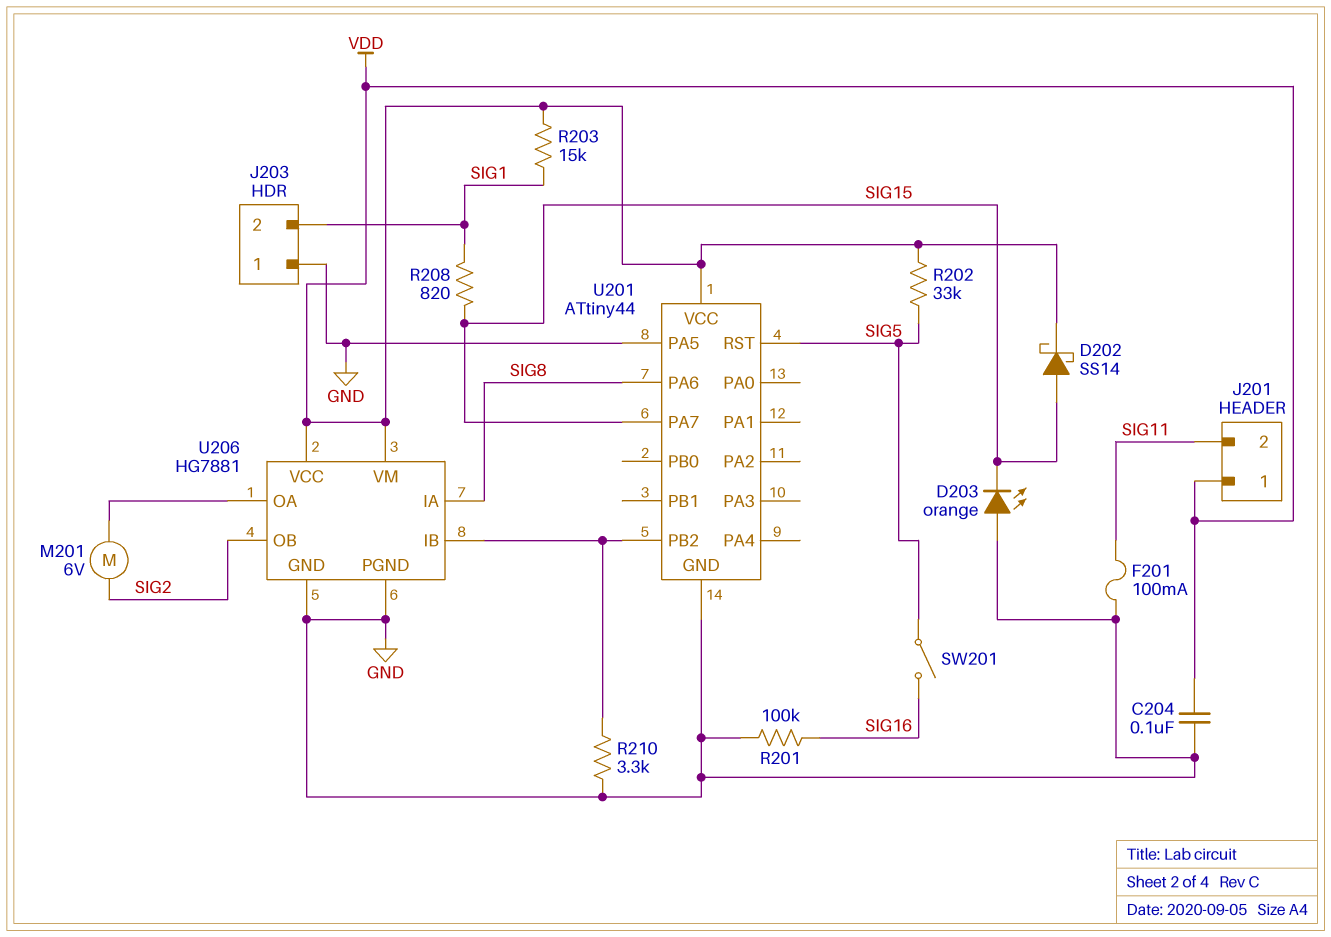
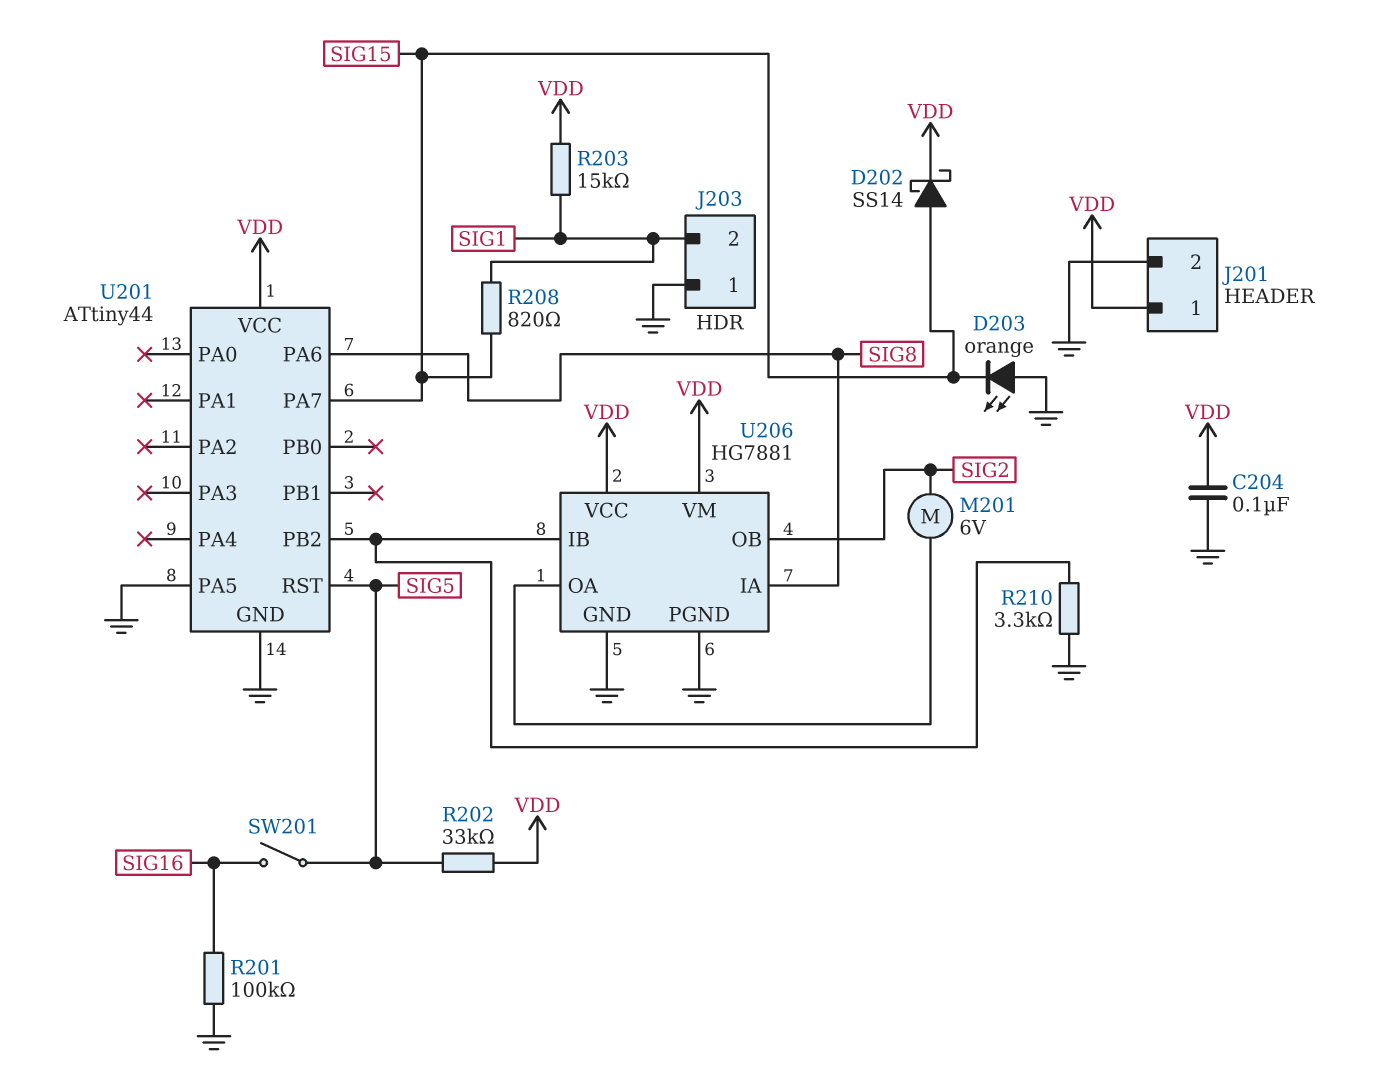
F201: 100mA (GND, SIG11) -> none
J201 pin 2: SIG11 -> GND

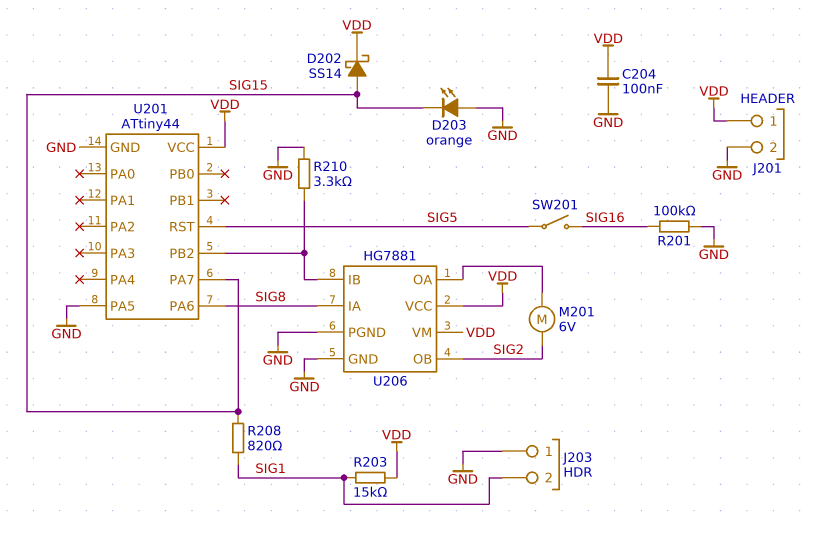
R202: 33k (SIG5, VDD) -> none

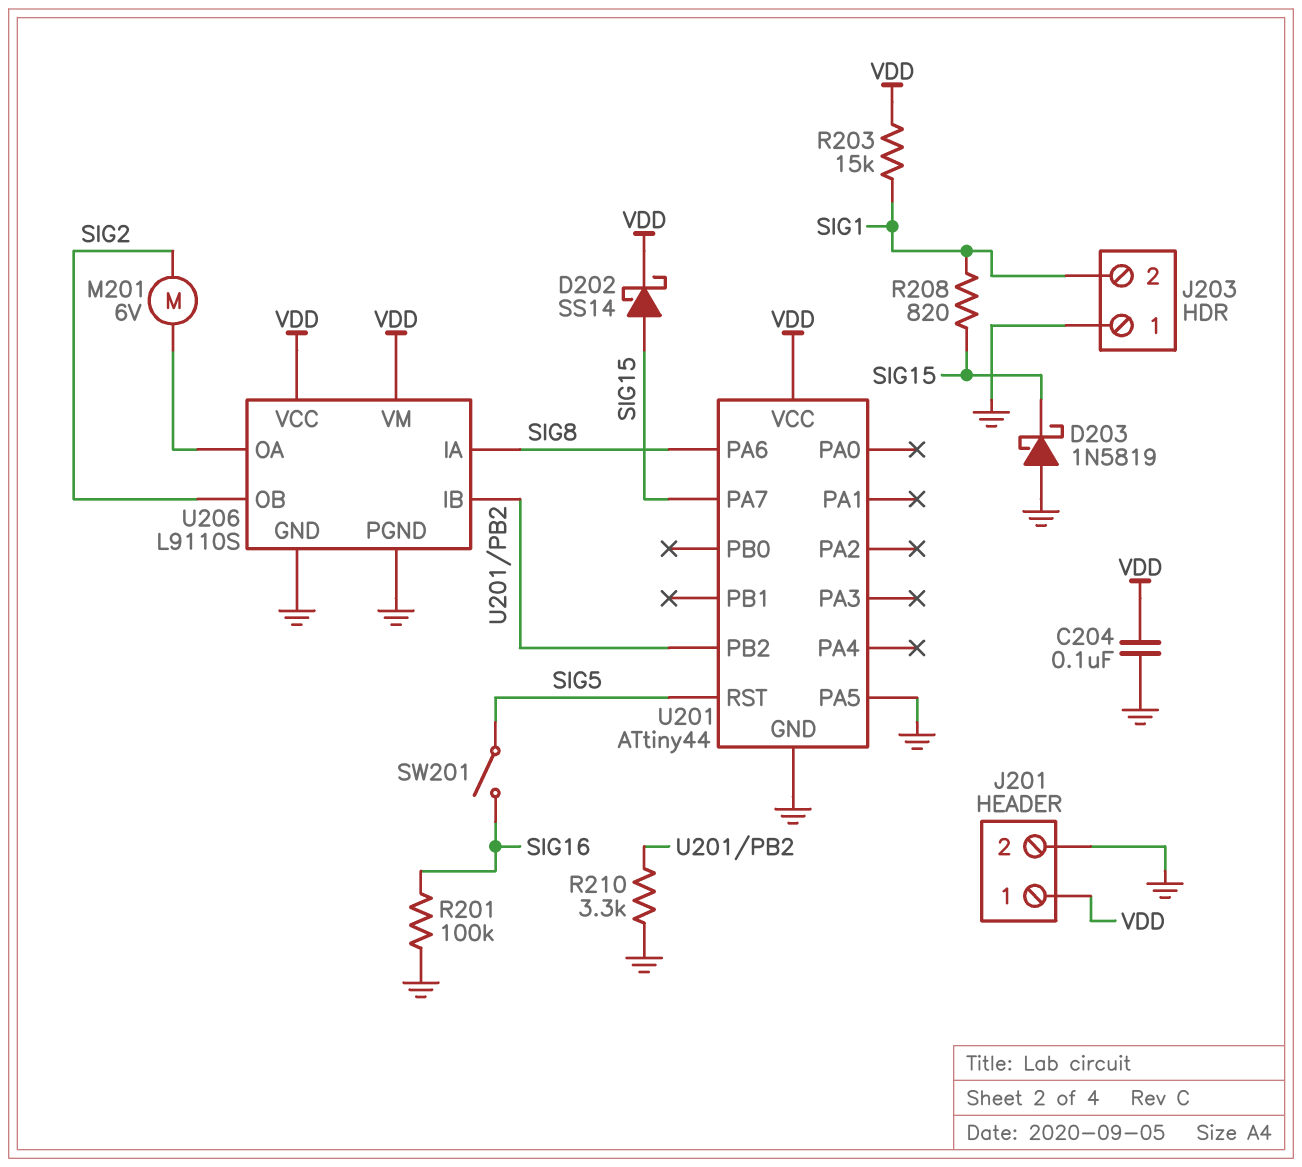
D203: LED orange (A GND, K SIG15) -> schottky 1N5819 (A GND, K SIG15)
U206: HG7881 -> L9110S

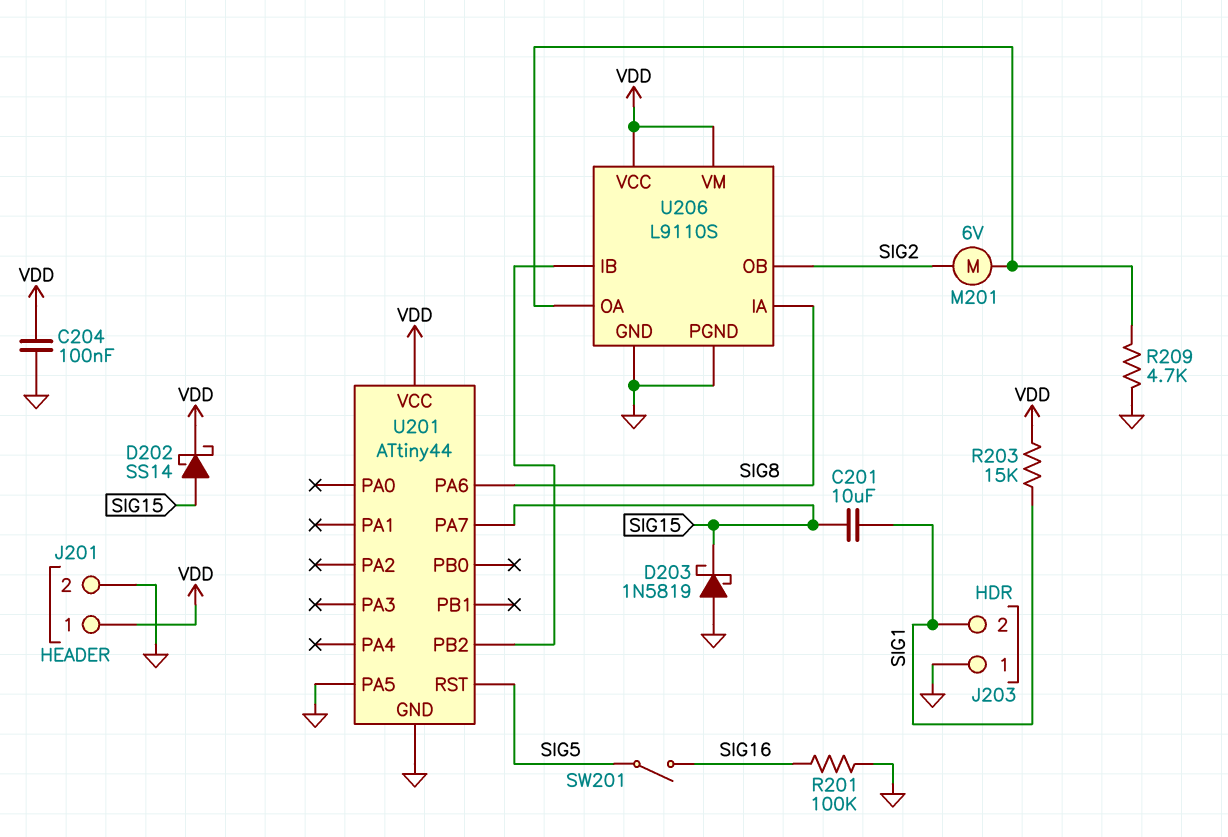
C201: none -> 10uF (SIG1, SIG15)
R208: 820 (SIG1, SIG15) -> none
R209: none -> 4.7k (GND, U206/OA)
R210: 3.3k (GND, U201/PB2) -> none

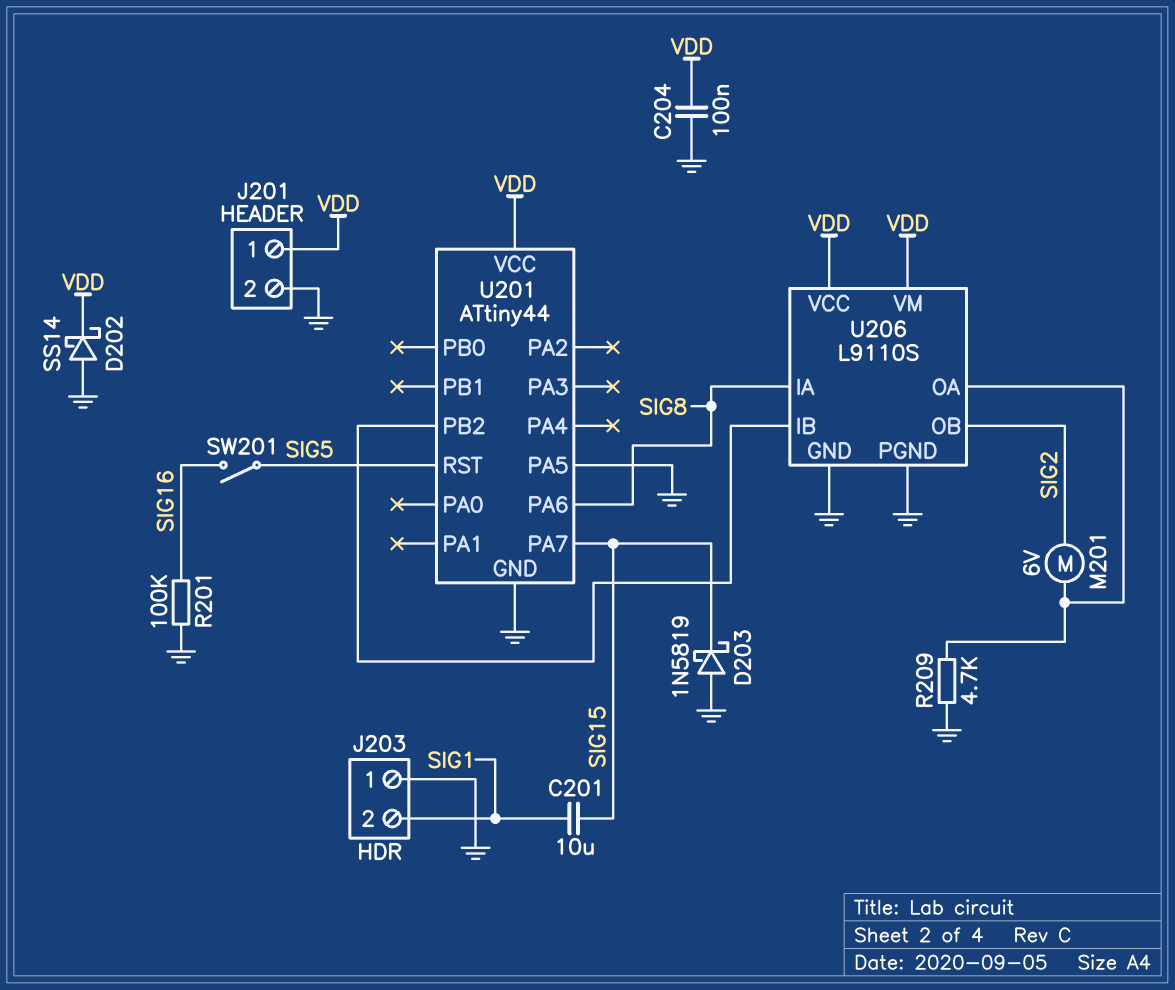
D202: schottky SS14 (A SIG15, K VDD) -> schottky SS14 (A GND, K VDD)
R203: 15k (SIG1, VDD) -> none

